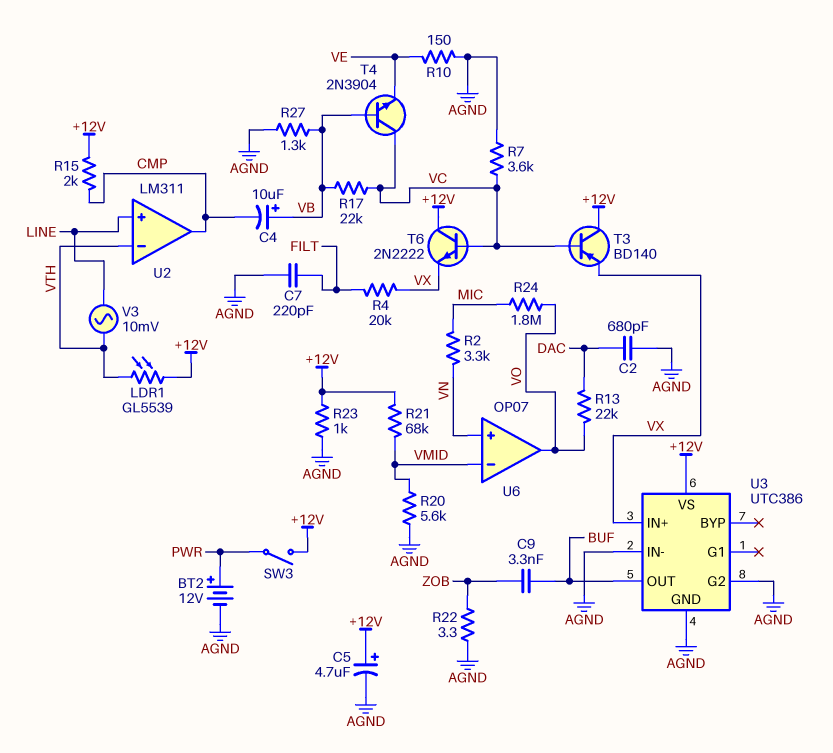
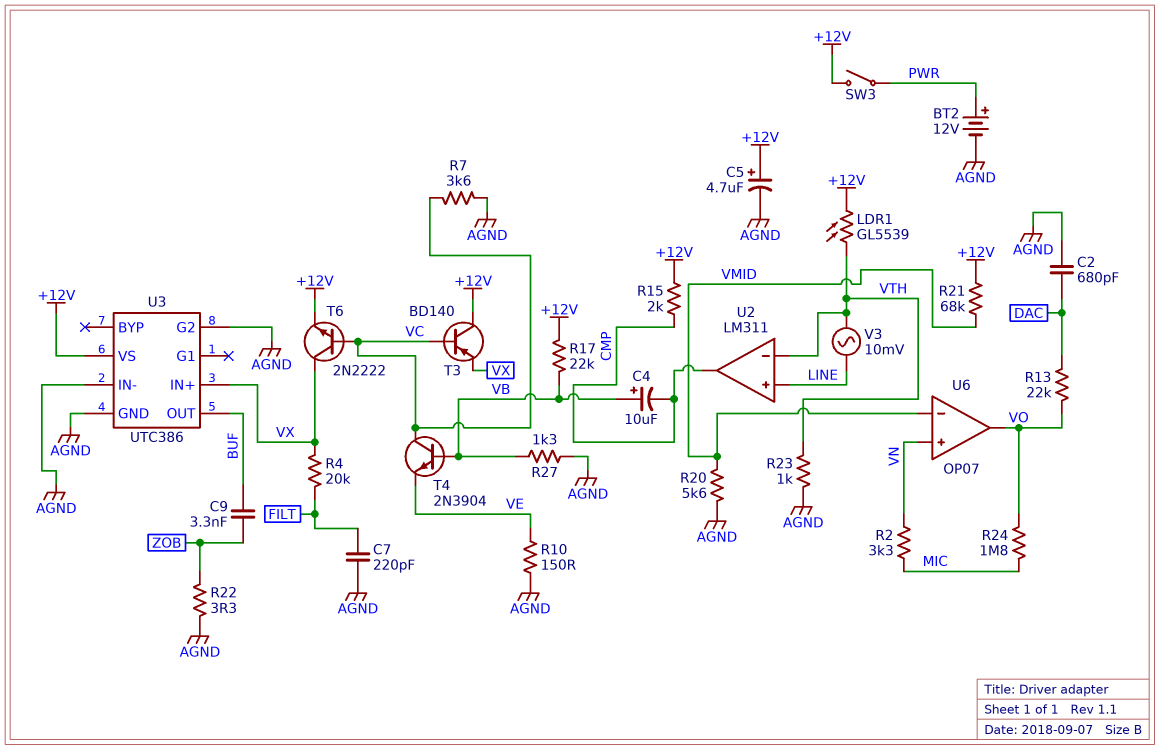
R17: 22k (VB, VC) -> 22k (+12V, VB)
R23: 1k (+12V, AGND) -> 1k (AGND, VTH)
T6: NPN 2N2222 (B VC, C +12V, E VX) -> NPN 2N2222 (B VC, C VX, E +12V)

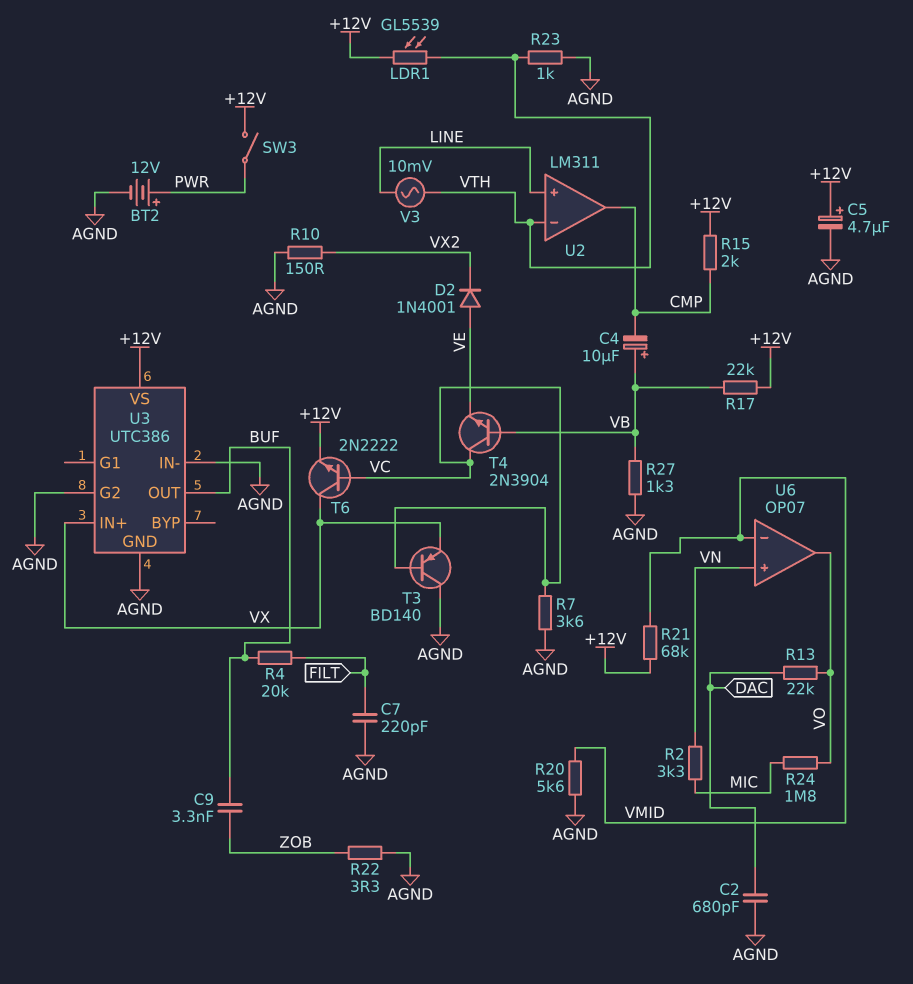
D2: none -> diode 1N4001 (A VE, K VX2)
R4: 20k (FILT, VX) -> 20k (BUF, FILT)
R10: 150 (AGND, VE) -> 150 (AGND, VX2)
T3: PNP BD140 (B VC, C +12V, E VX) -> PNP BD140 (B VC, C AGND, E VX)

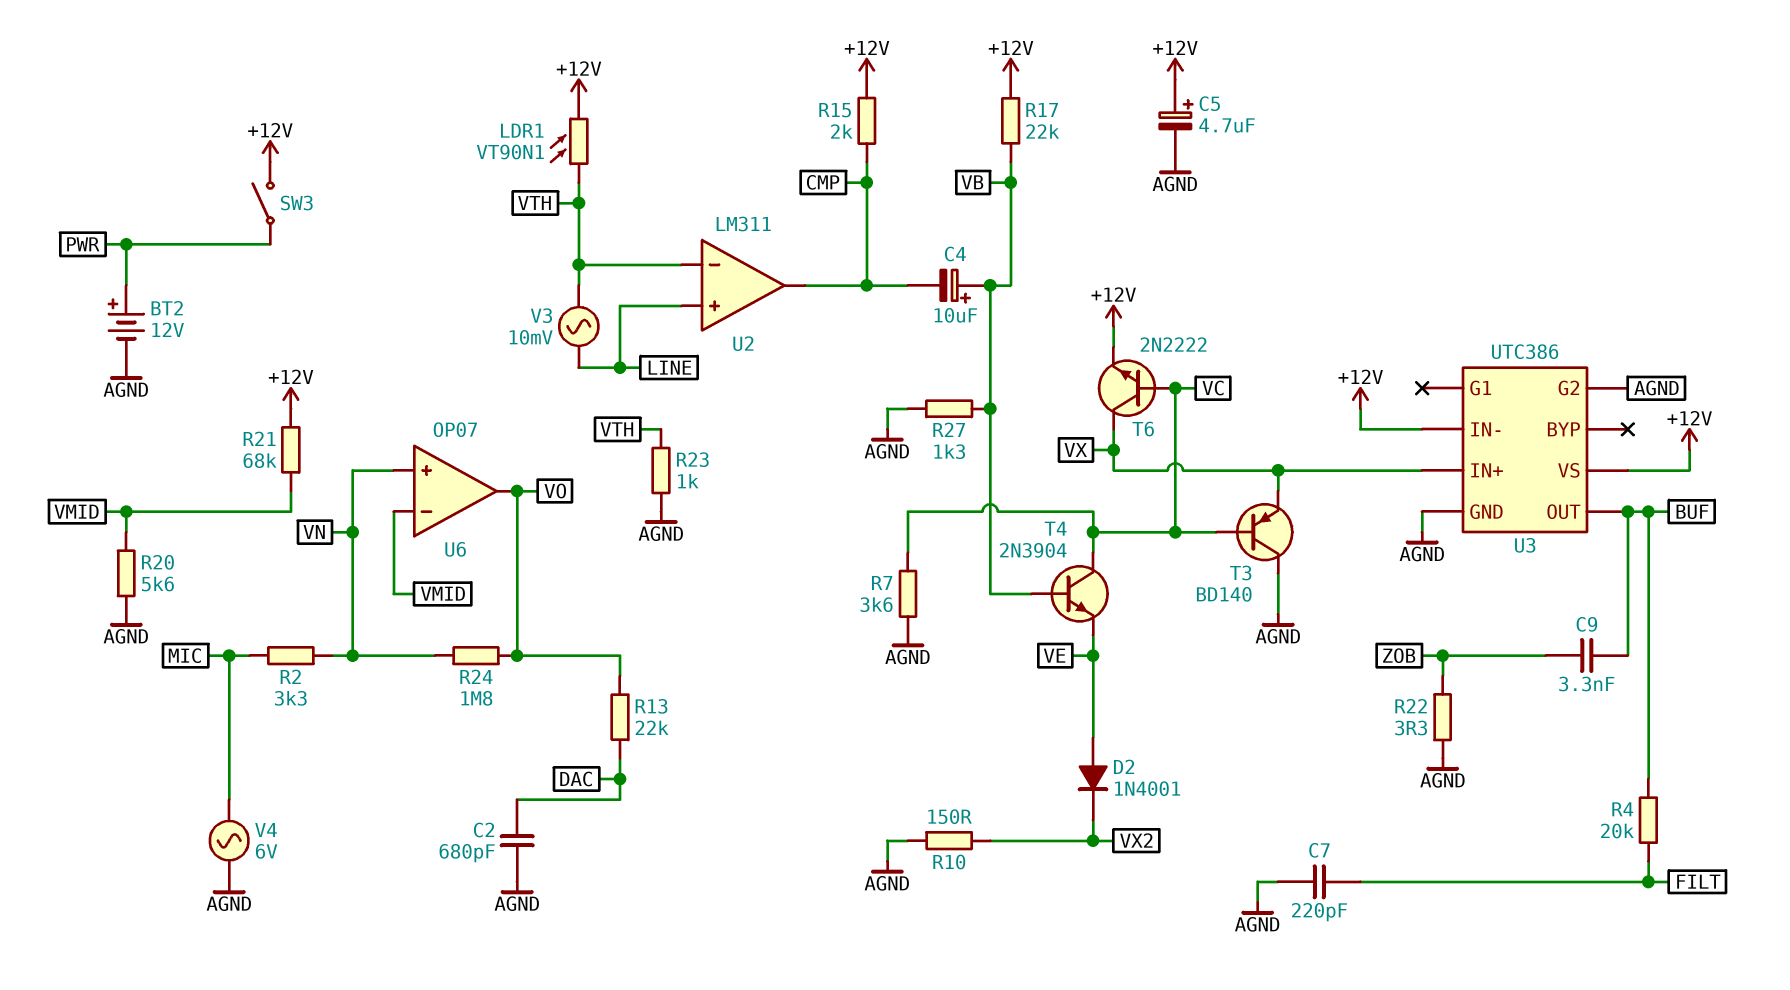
LDR1: GL5539 (+12V, VTH) -> VT90N1 (+12V, VTH)
R24: 1.8M (MIC, VO) -> 1.8M (VN, VO)
U3 pin IN-: AGND -> +12V
V4: none -> AC 6V (AGND, MIC)

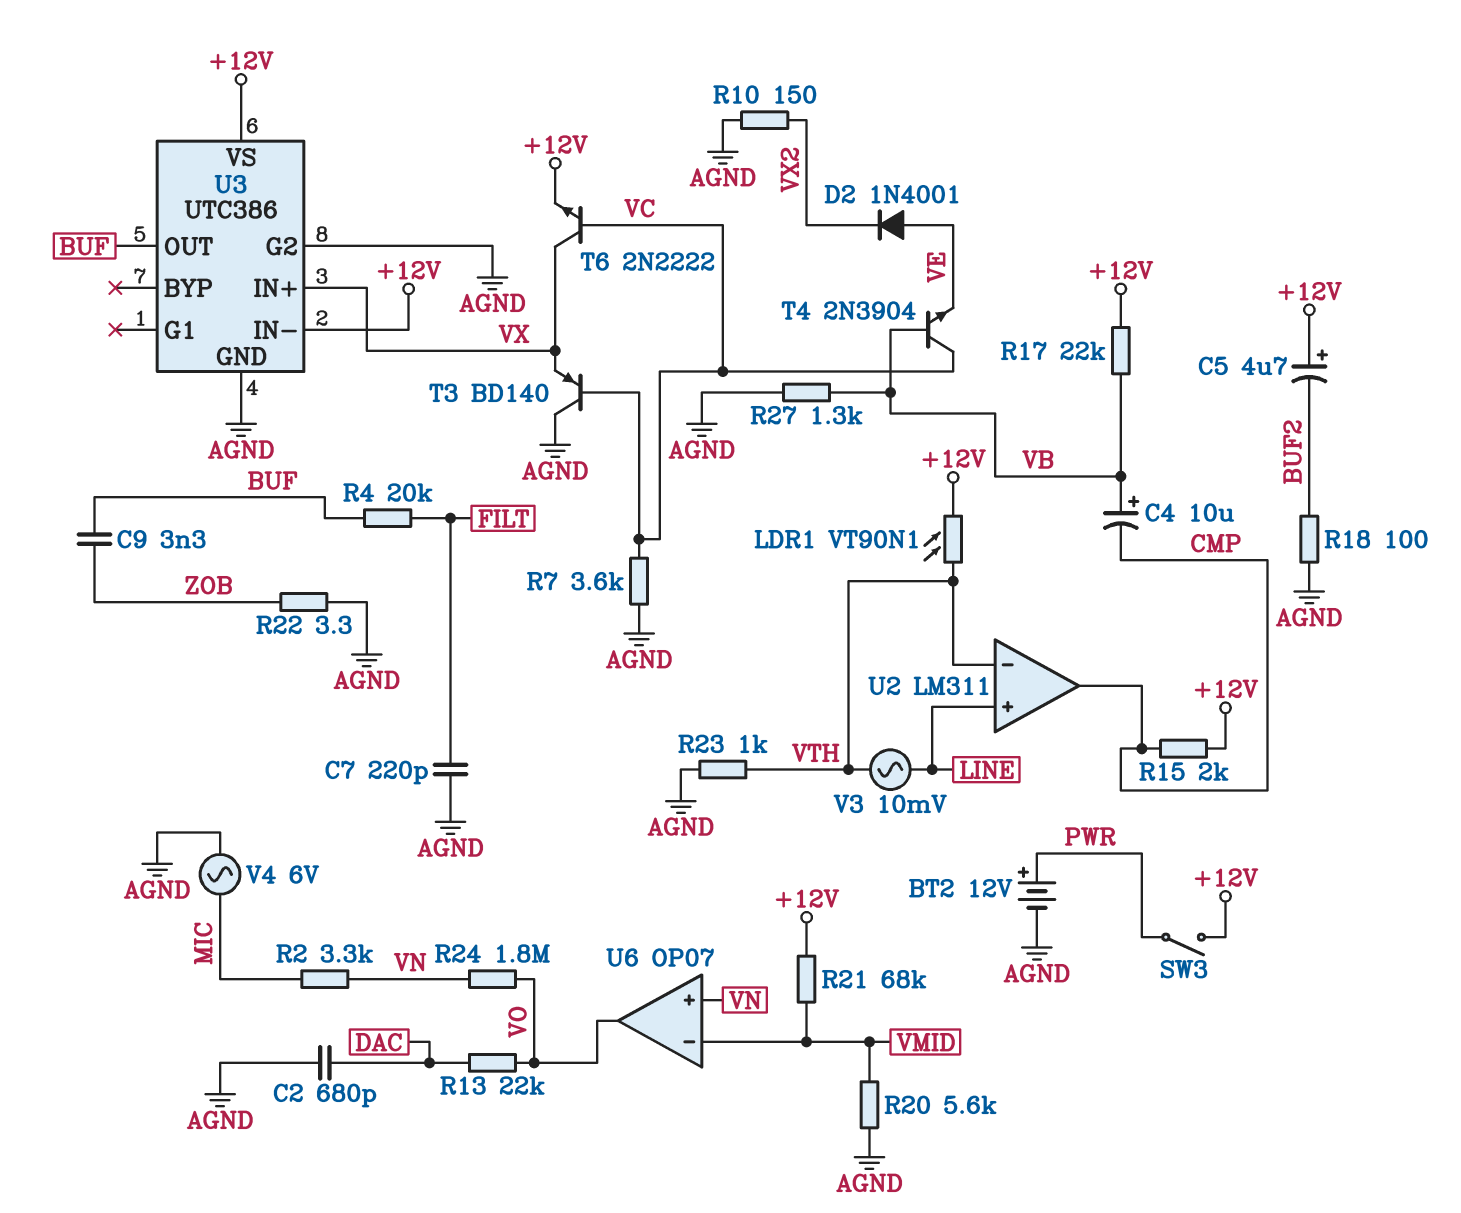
C5: 4.7uF (plus +12V, minus AGND) -> 4.7uF (plus +12V, minus BUF2)
R18: none -> 100 (AGND, BUF2)

